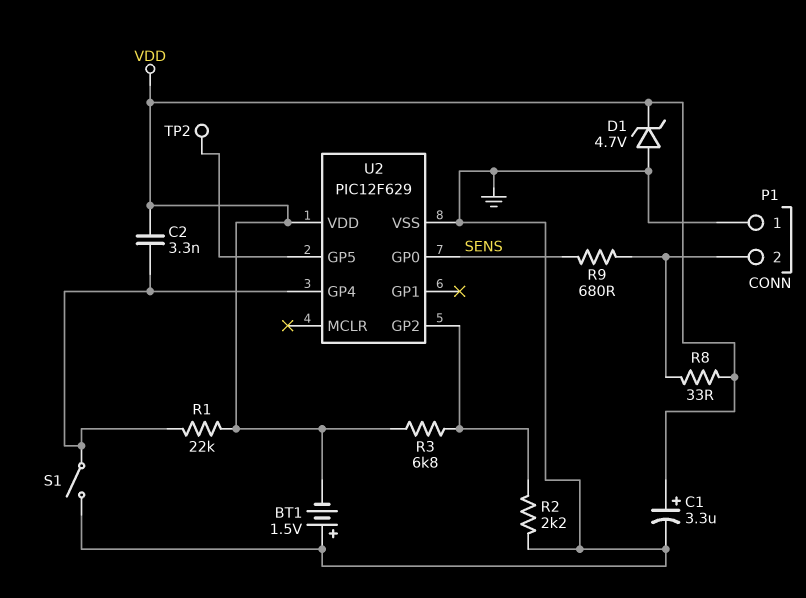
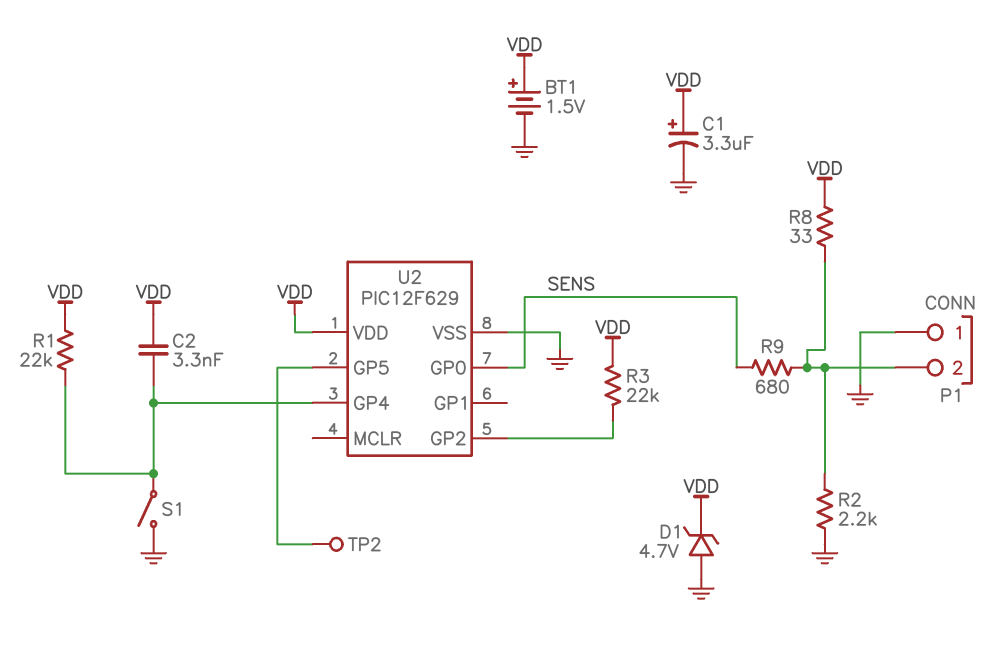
BT1: 1.5V (plus GND, minus VDD) -> 1.5V (plus VDD, minus GND)
R2: 2.2k (GND, U2/GP2) -> 2.2k (GND, P1/2)
R3: 6.8k (U2/GP2, VDD) -> 22k (U2/GP2, VDD)

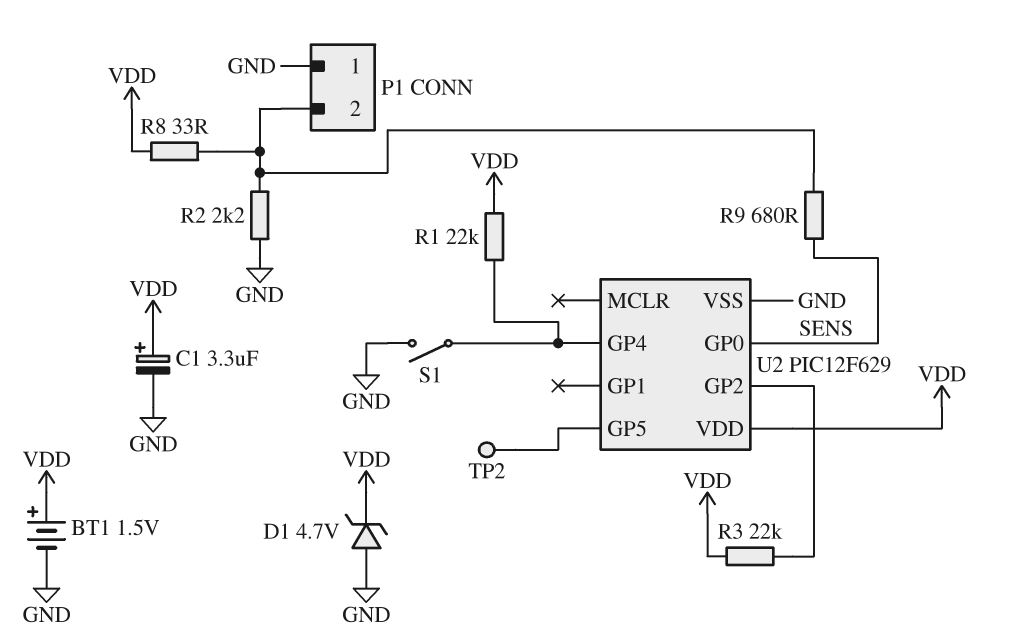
C2: 3.3nF (U2/GP4, VDD) -> none

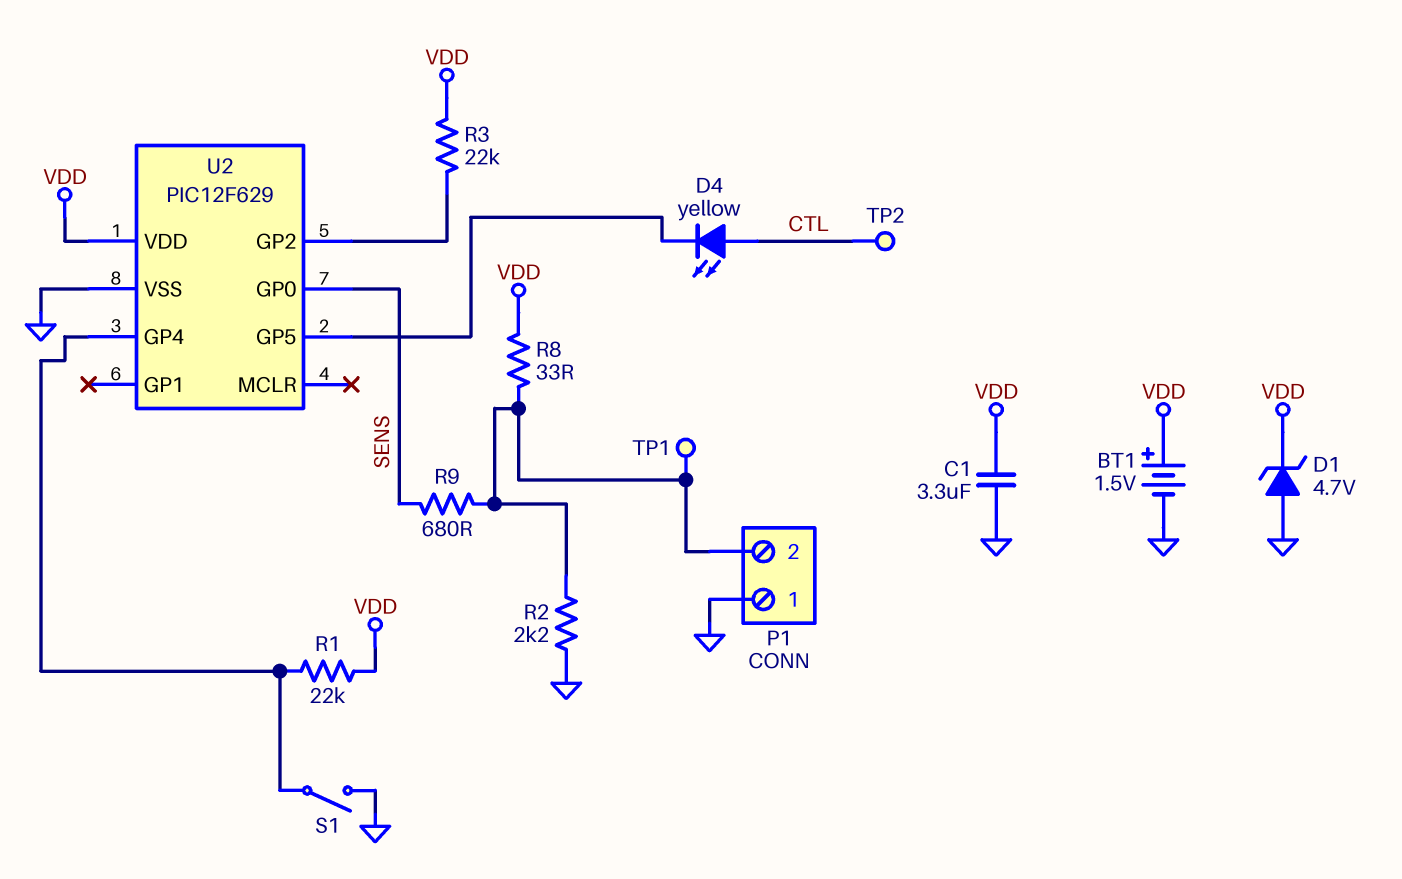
C1: 3.3uF (plus VDD, minus GND) -> 3.3uF (GND, VDD)
D4: none -> LED yellow (A CTL, K U2/GP5)
TP1: none -> test point (P1/2)
TP2: test point (U2/GP5) -> test point (CTL)

